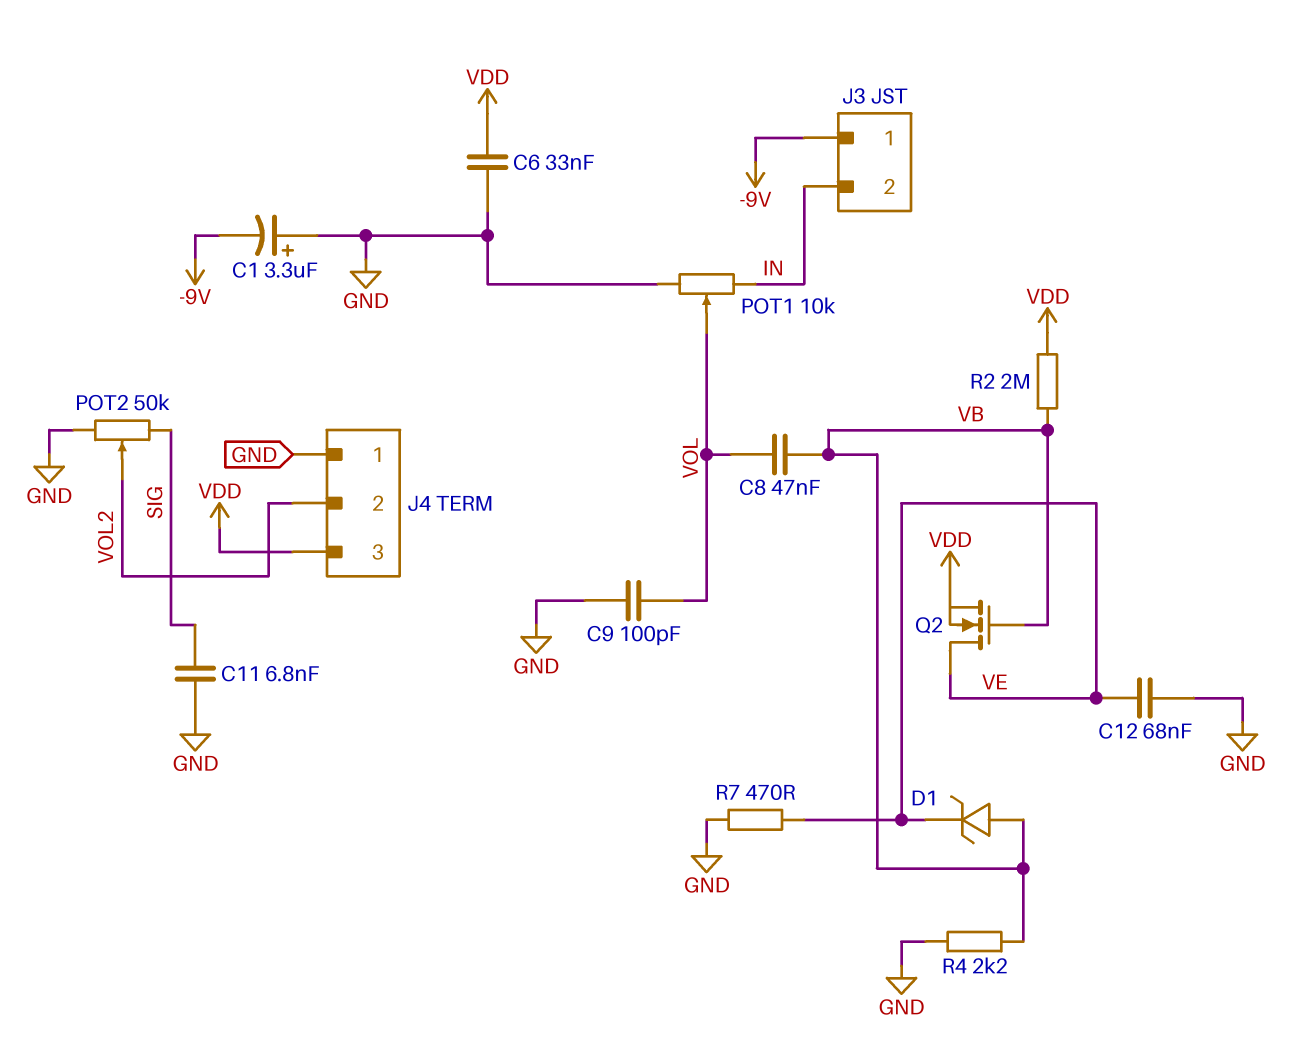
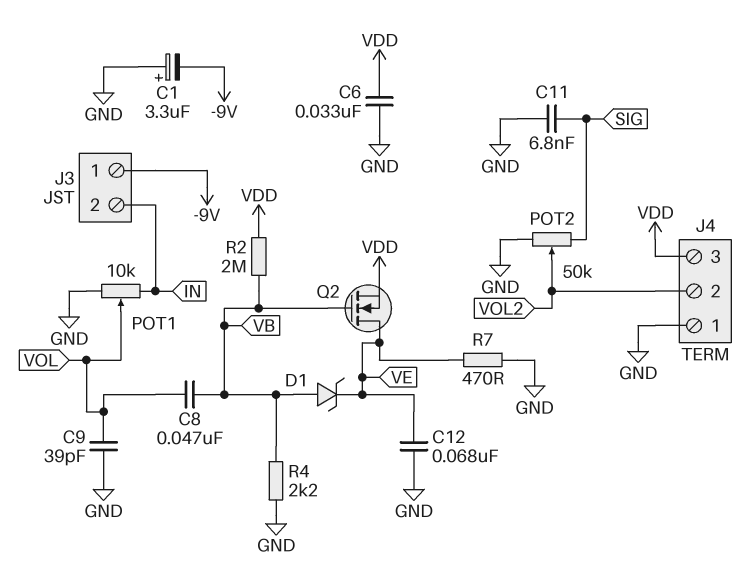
C9: 100pF (GND, VOL) -> 39pF (GND, VOL)

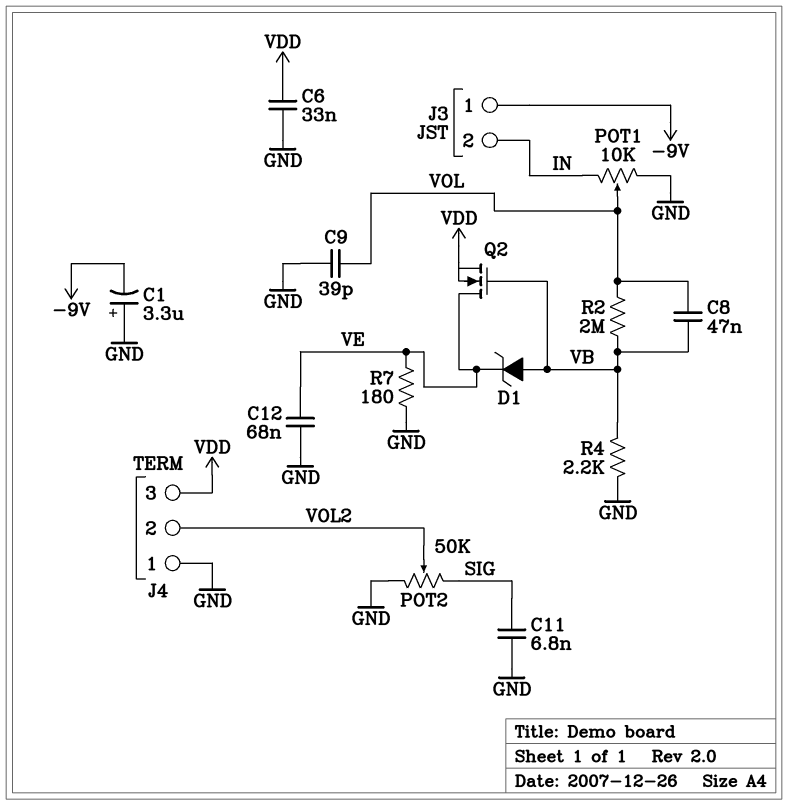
R2: 2M (VB, VDD) -> 2M (VB, VOL)
R7: 470 (GND, VE) -> 180 (GND, VE)

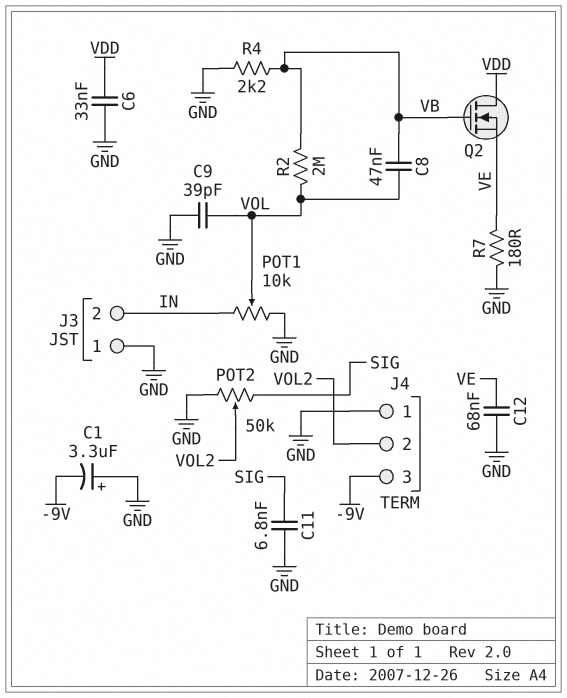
D1: zener (A VB, K VE) -> none
J3 pin 1: -9V -> GND
J4 pin 3: VDD -> -9V
Q2: NMOS (G VB, D VE, S VDD) -> NMOS (G VB, D VDD, S VE)

